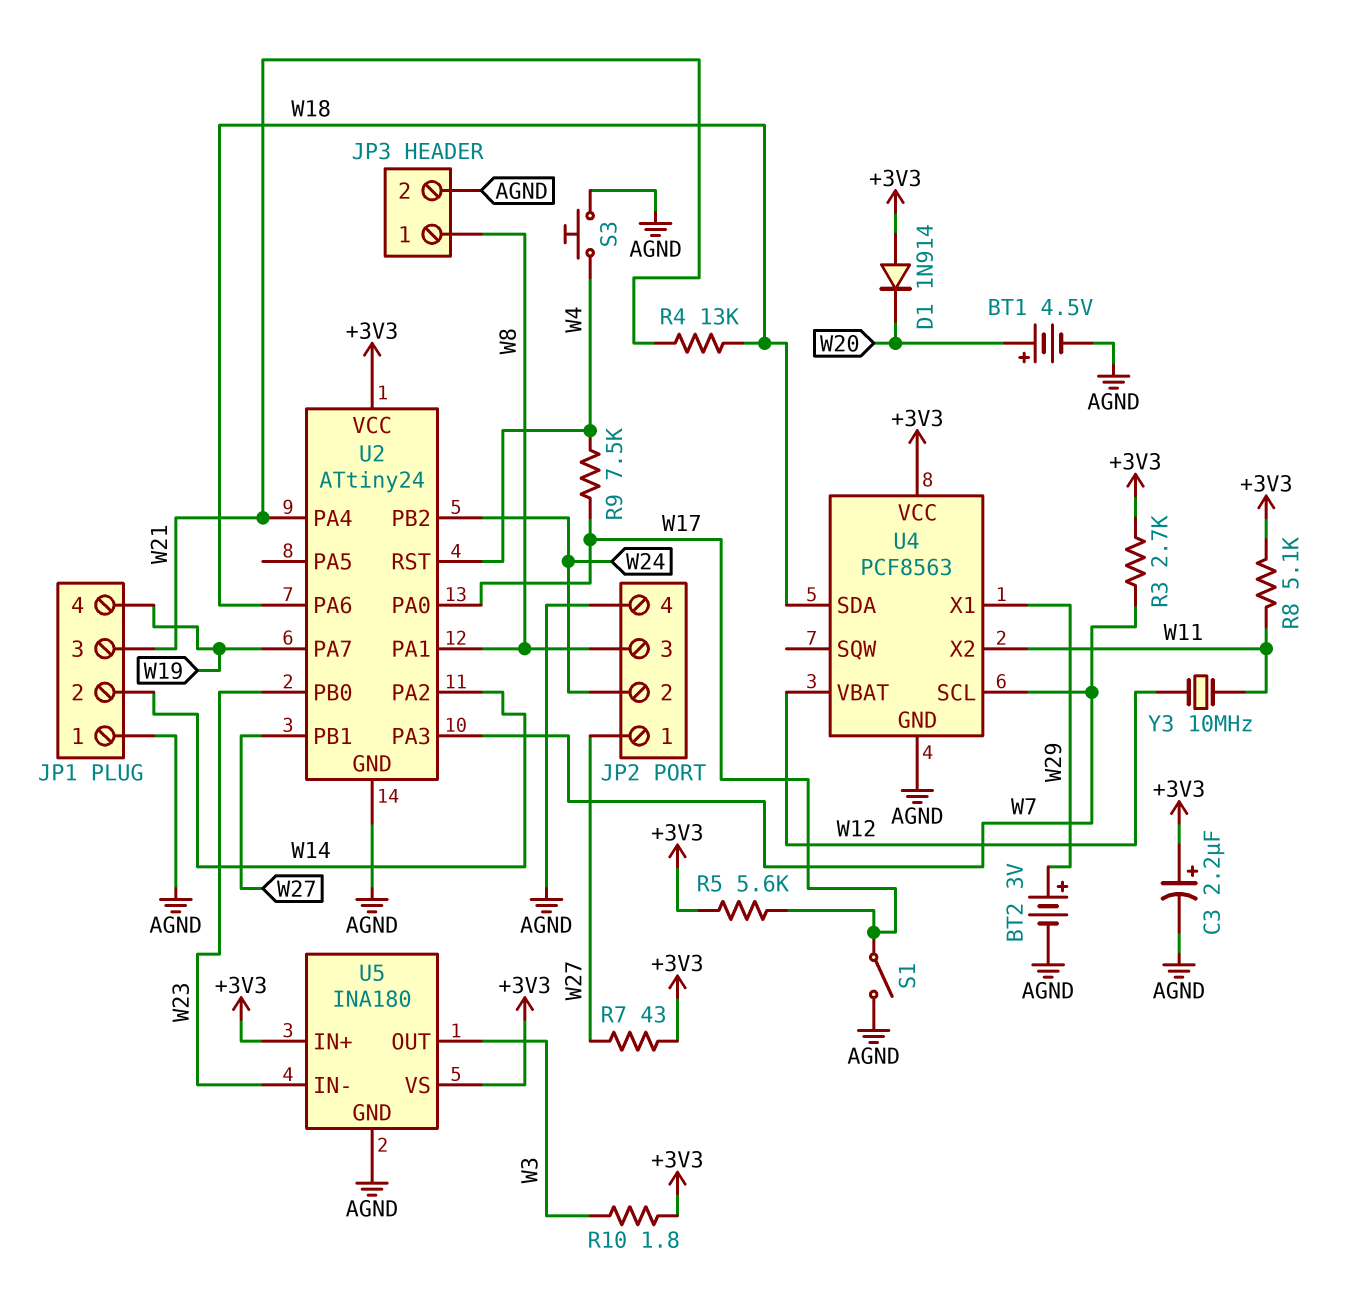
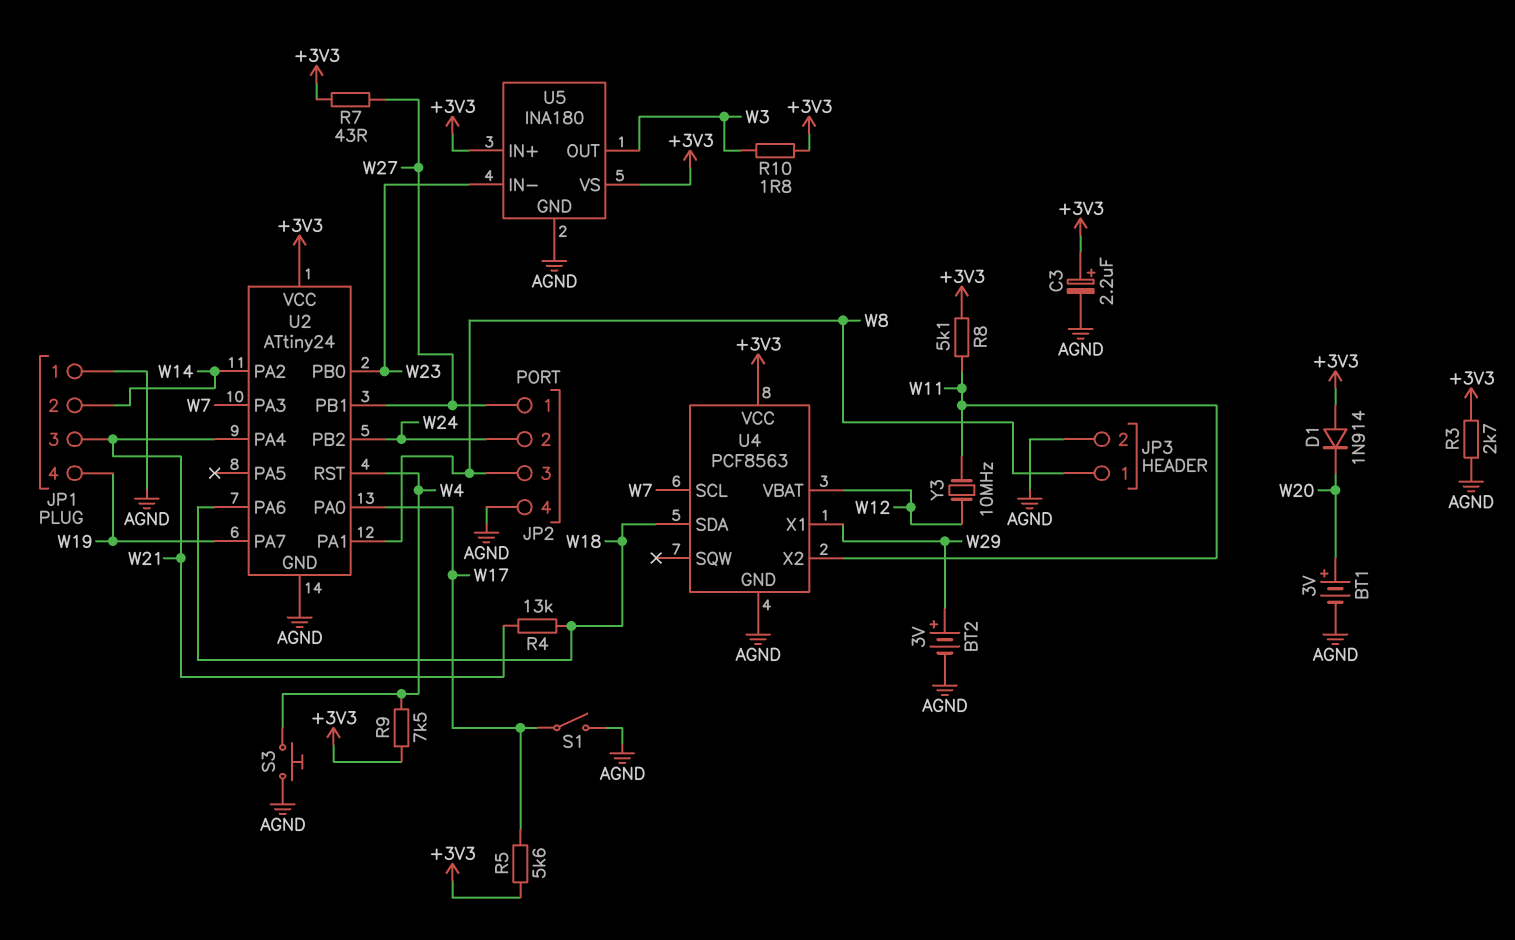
BT1: 4.5V (plus W20, minus AGND) -> 3V (plus W20, minus AGND)
R3: 2.7k (+3V3, W7) -> 2.7k (+3V3, AGND)
R9: 7.5k (W4, W17) -> 7.5k (+3V3, W4)

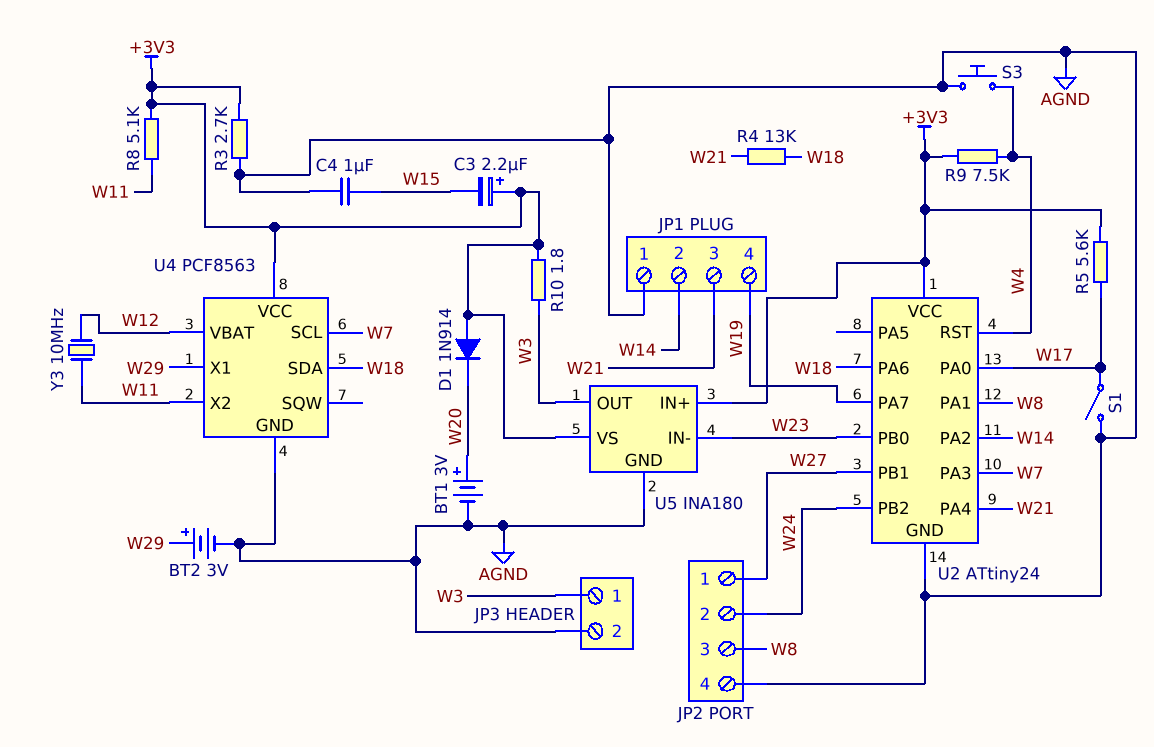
C3: 2.2uF (plus +3V3, minus AGND) -> 2.2uF (plus +3V3, minus W15)
C4: none -> 1uF (AGND, W15)
JP3 pin 1: W8 -> W3
R7: 43 (+3V3, W27) -> none

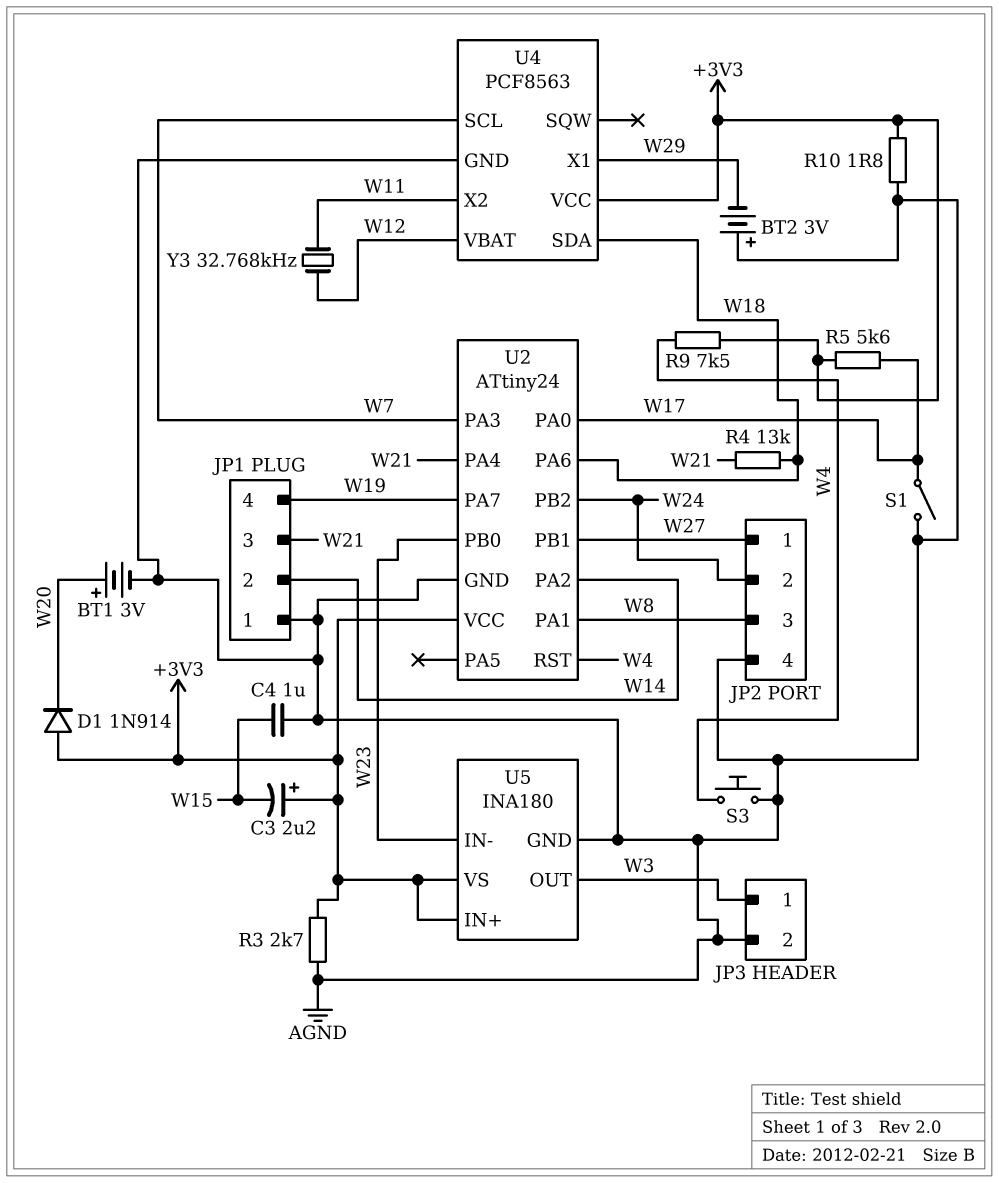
BT2: 3V (plus W29, minus AGND) -> 3V (plus AGND, minus W29)
R8: 5.1k (+3V3, W11) -> none
R10: 1.8 (+3V3, W3) -> 1.8 (+3V3, AGND)
Y3: 10MHz (W11, W12) -> 32.768kHz (W11, W12)

